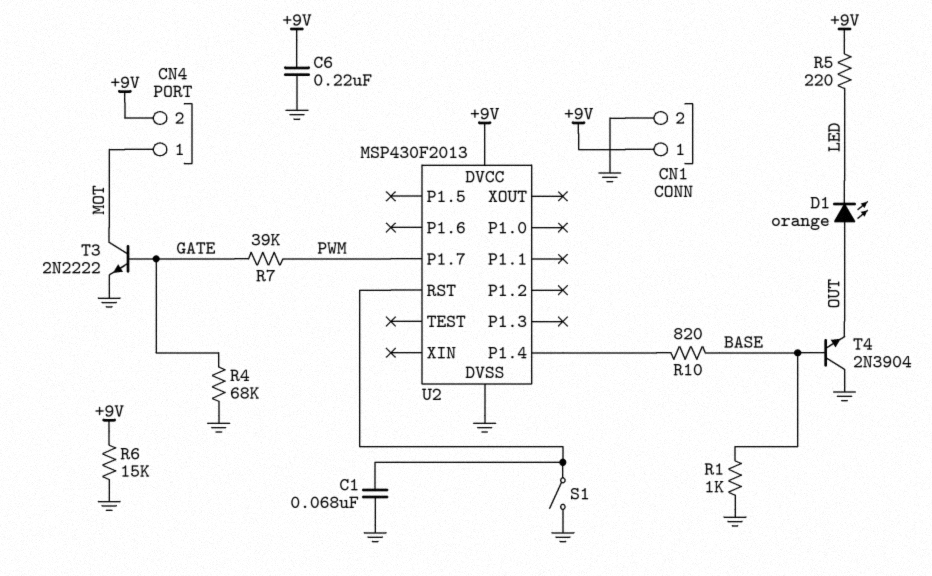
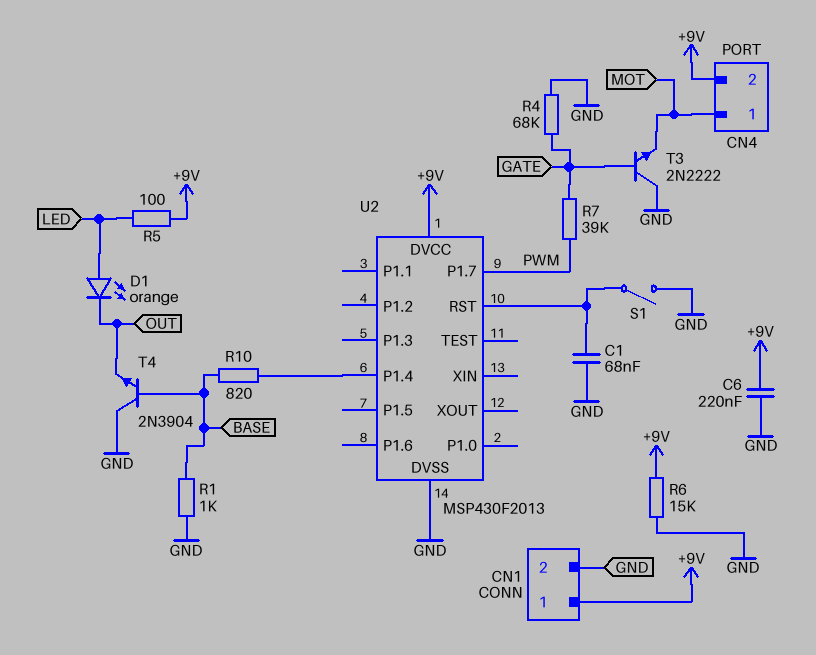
D1: LED orange (A OUT, K LED) -> LED orange (A LED, K OUT)
R5: 220 (+9V, LED) -> 100 (+9V, LED)
T3: NPN 2N2222 (B GATE, C MOT, E GND) -> NPN 2N2222 (B GATE, C GND, E MOT)

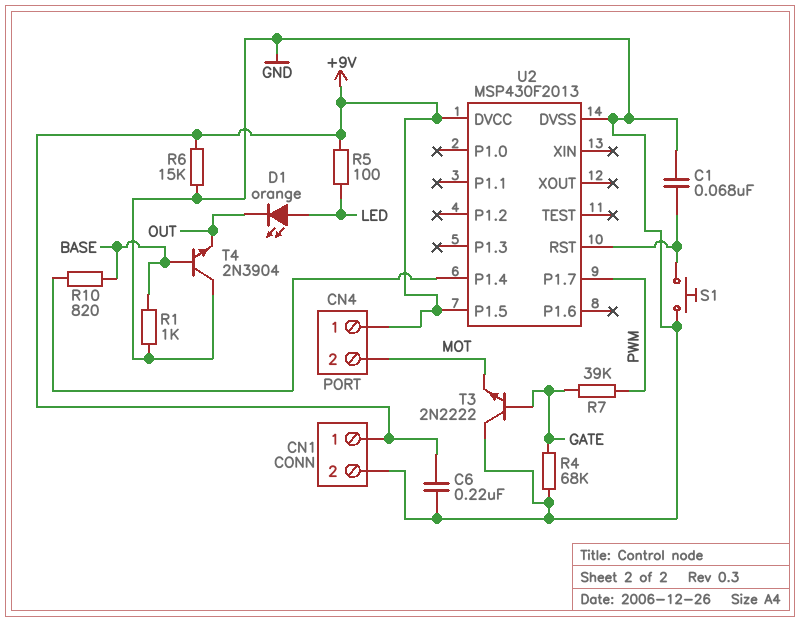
CN4 pin 1: MOT -> +9V
CN4 pin 2: +9V -> MOT
S1: switch (GND, U2/RST) -> button (GND, U2/RST)
U2 pin P1.5: none -> +9V

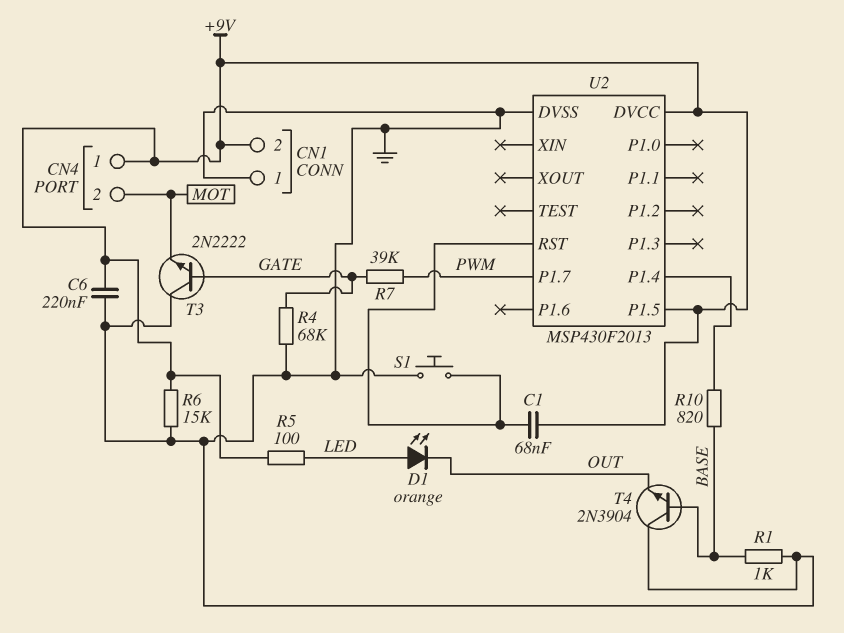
C1: 68nF (GND, U2/RST) -> 68nF (+9V, U2/RST)
CN1 pin 1: +9V -> GND
CN1 pin 2: GND -> +9V

